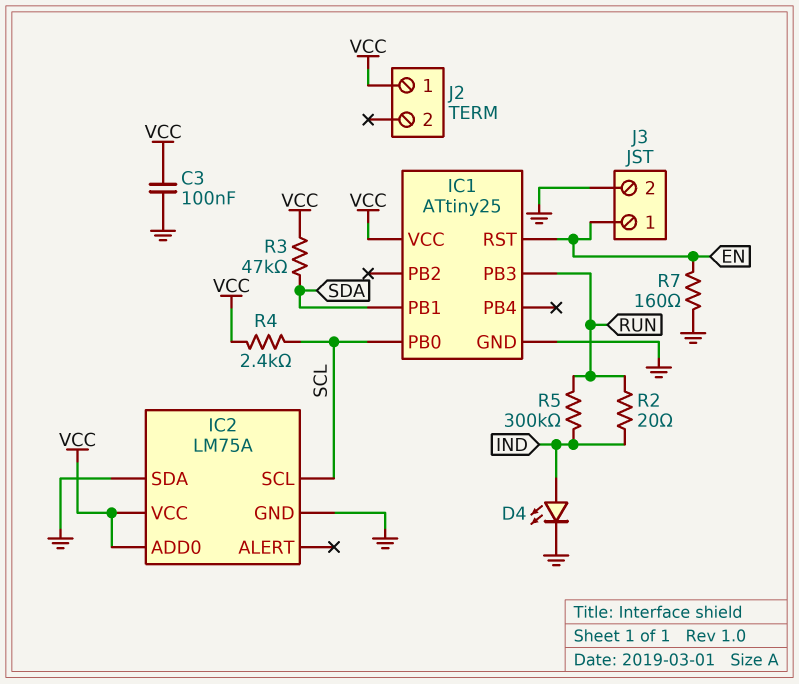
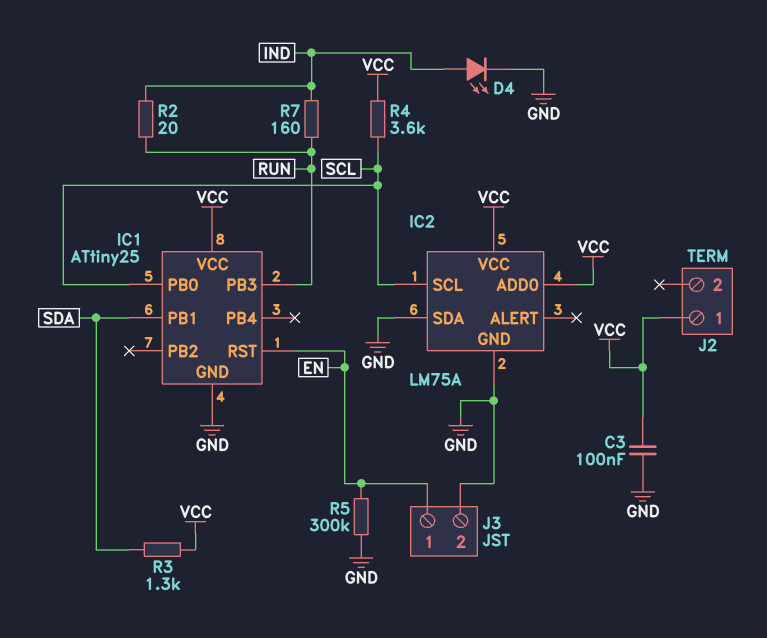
R3: 47k (SDA, VCC) -> 1.3k (SDA, VCC)
R4: 2.4k (SCL, VCC) -> 3.6k (SCL, VCC)
R5: 300k (IND, RUN) -> 300k (EN, GND)
R7: 160 (EN, GND) -> 160 (IND, RUN)

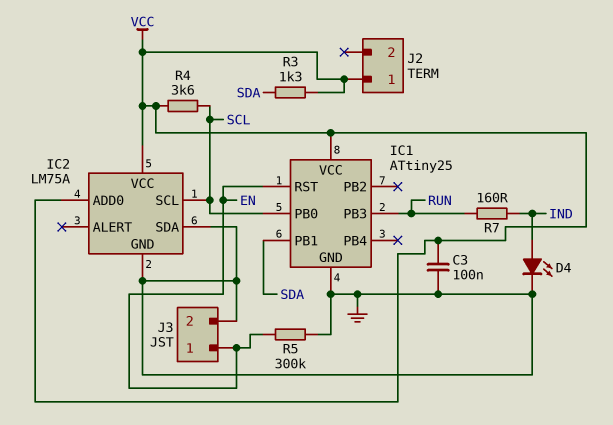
R2: 20 (IND, RUN) -> none

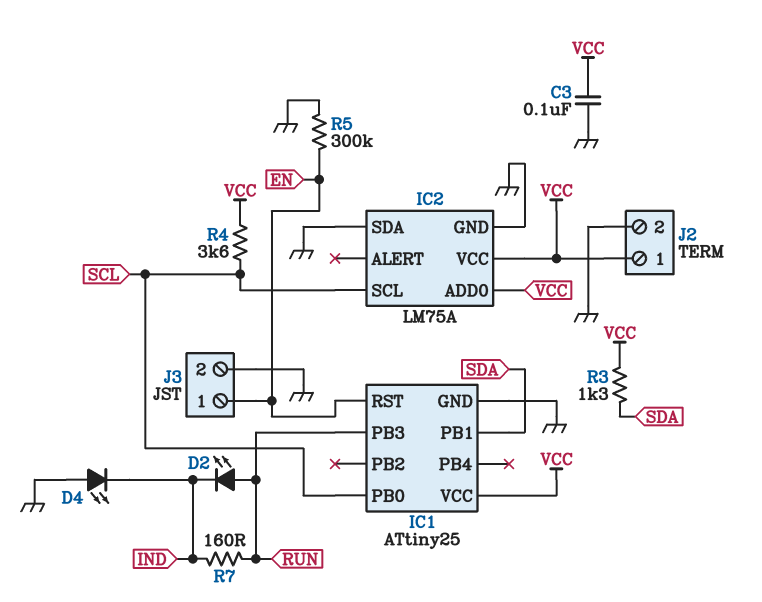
D2: none -> LED (A RUN, K IND)
D4: LED (A IND, K GND) -> LED (A GND, K IND)
J2 pin 2: none -> GND

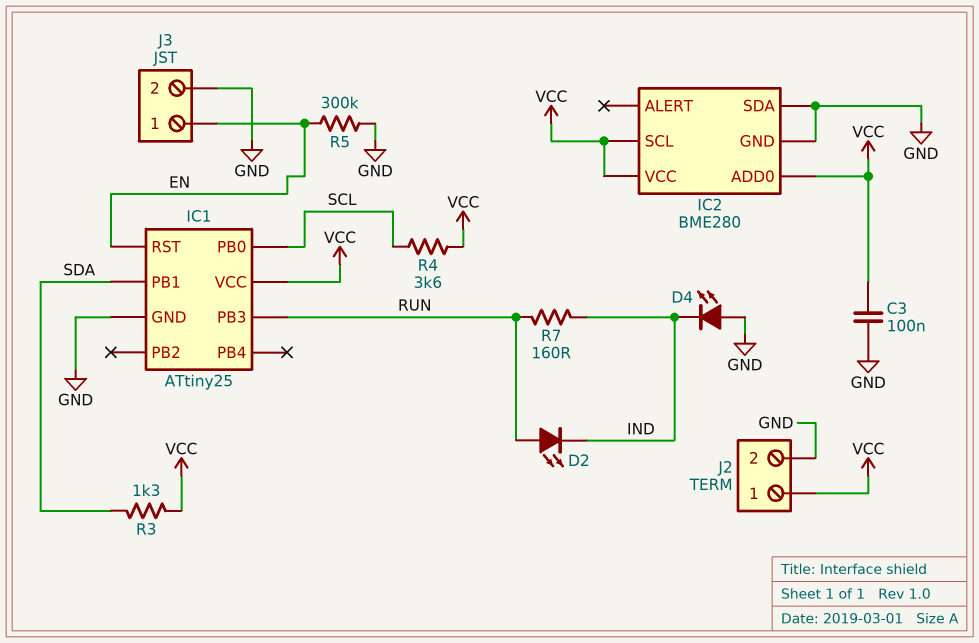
IC2: LM75A -> BME280
IC2 pin SCL: SCL -> VCC

